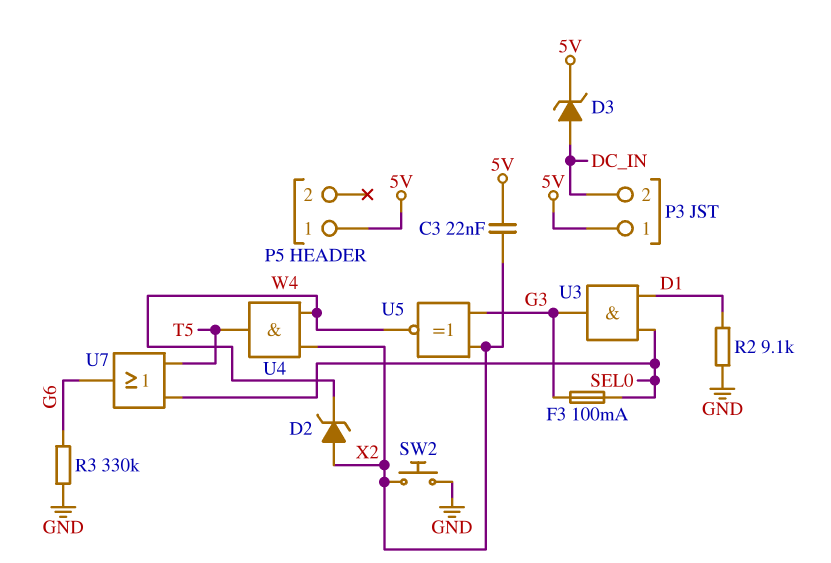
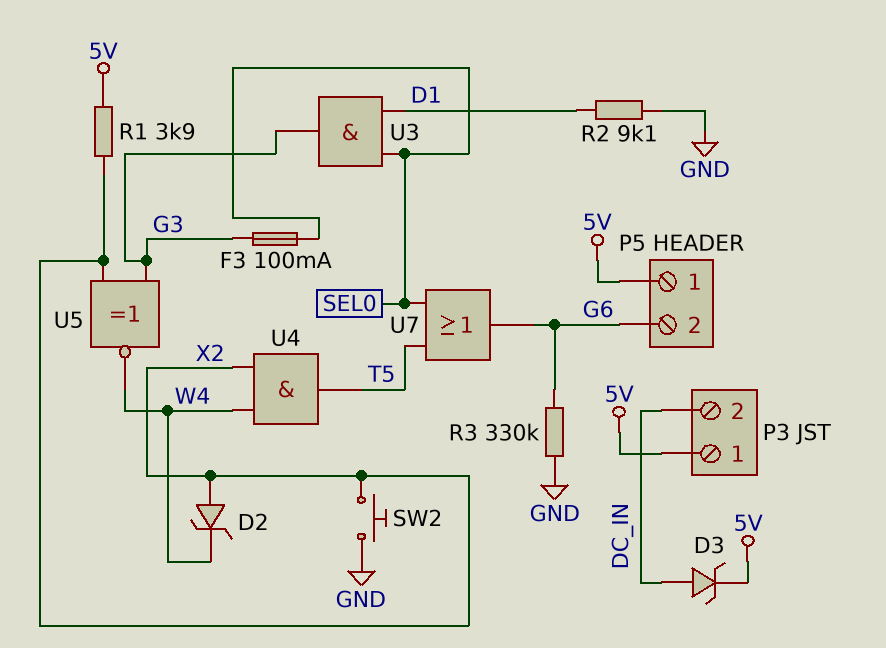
C3: 22nF (5V, X2) -> none
P5 pin 2: none -> G6
R1: none -> 3.9k (5V, X2)

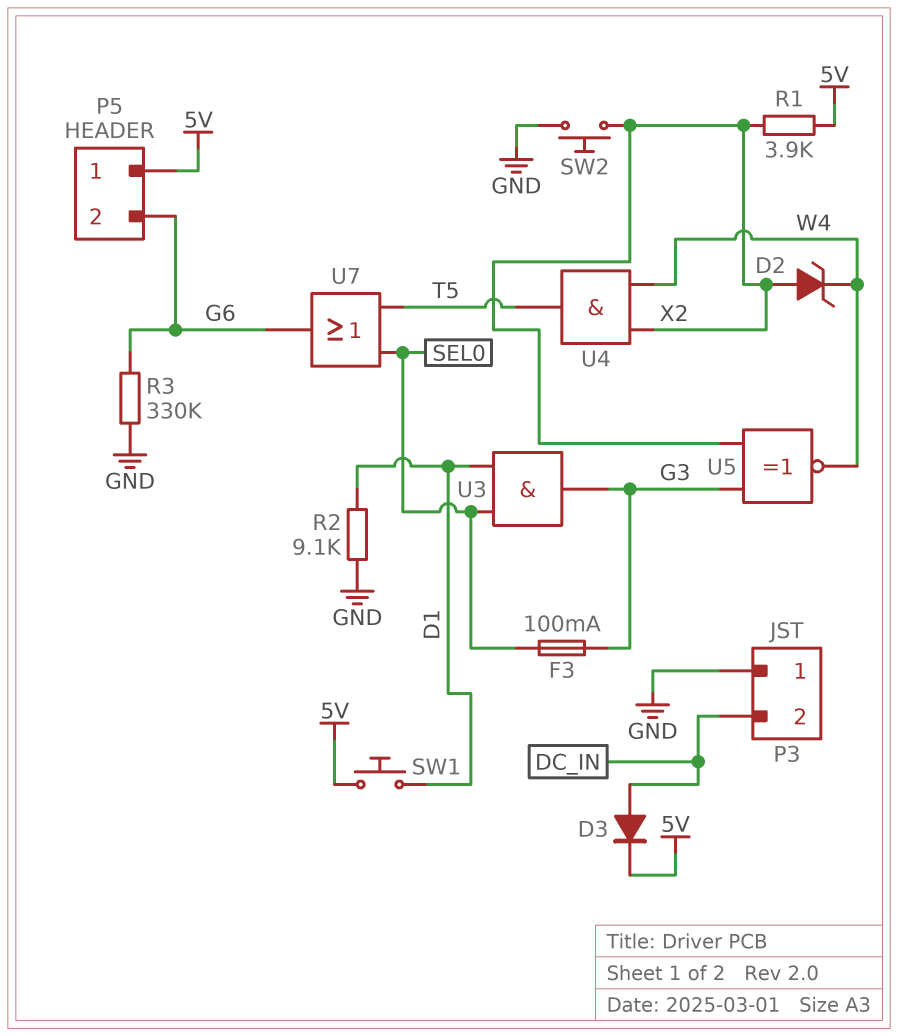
D3: zener (A DC_IN, K 5V) -> diode (A DC_IN, K 5V)
P3 pin 1: 5V -> GND
SW1: none -> button (5V, D1)

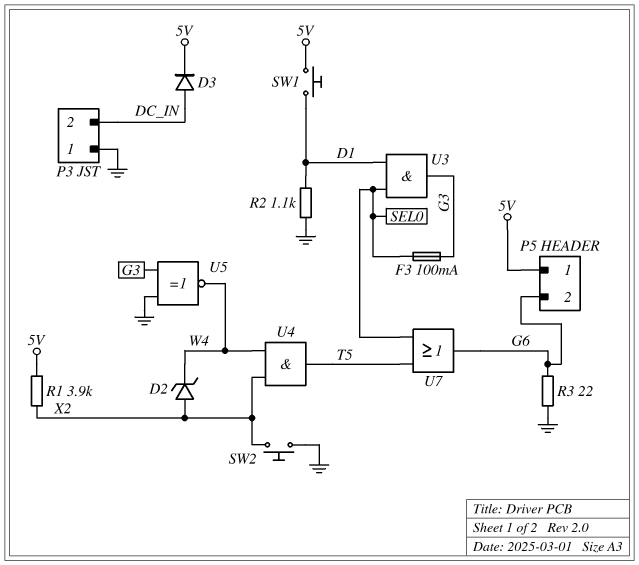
R2: 9.1k (D1, GND) -> 1.1k (D1, GND)
R3: 330k (G6, GND) -> 22 (G6, GND)
U5: XNOR (in G3, in X2, out W4) -> XNOR (in G3, in GND, out W4)

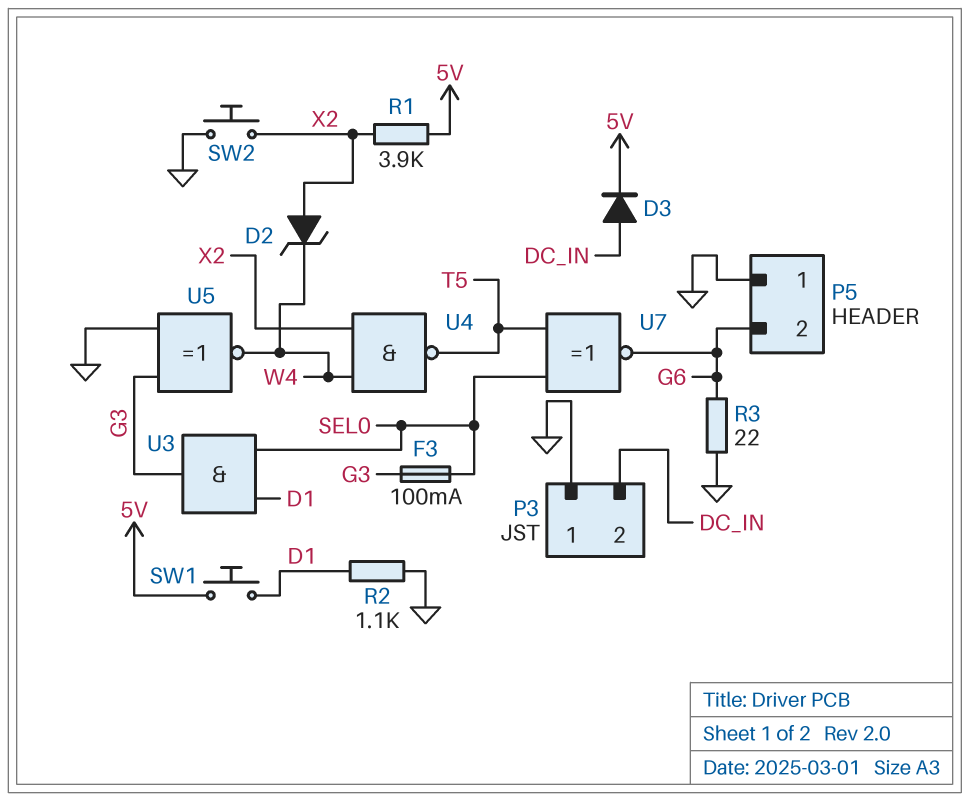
P5 pin 1: 5V -> GND
U4: AND (in W4, in X2, out T5) -> NAND (in W4, in X2, out T5)
U7: OR (in SEL0, in T5, out G6) -> XNOR (in SEL0, in T5, out G6)

